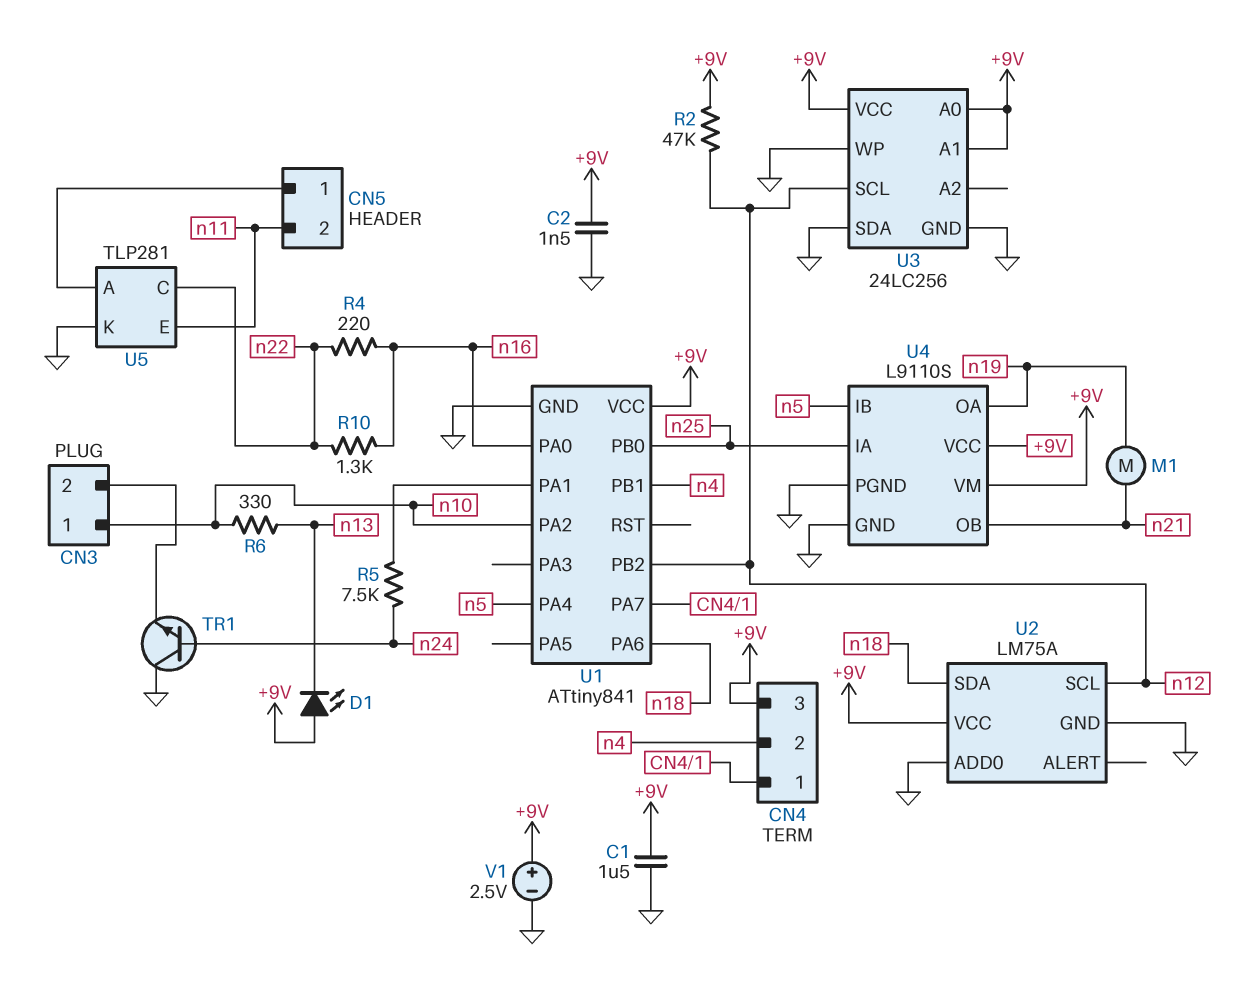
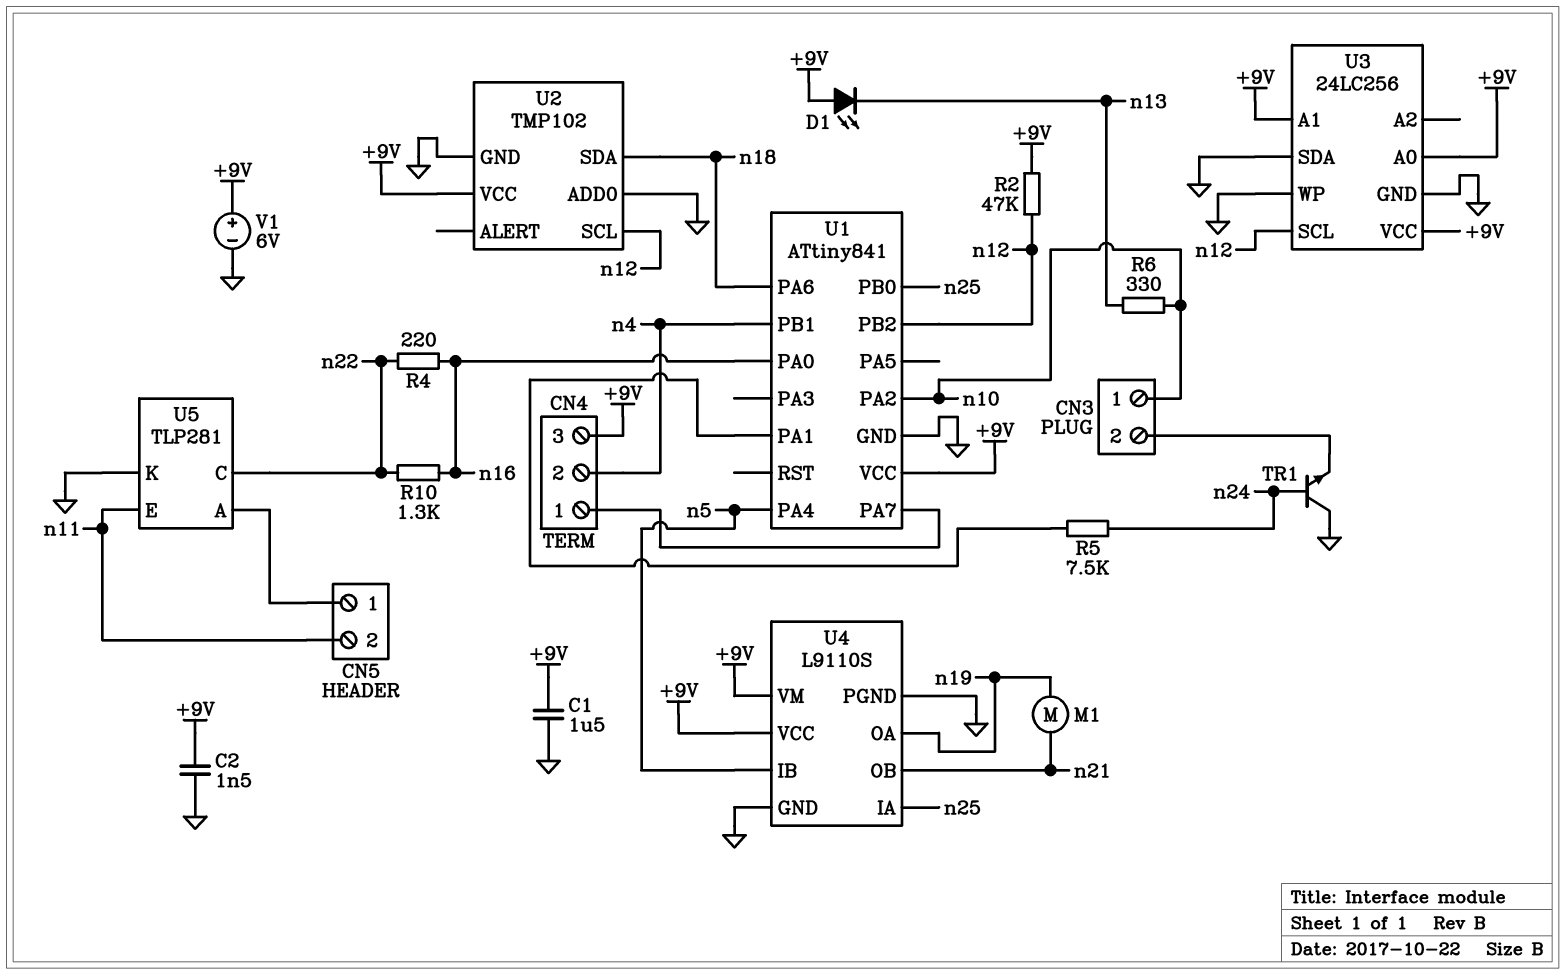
U2: LM75A -> TMP102
V1: 2.5V (plus +9V, minus GND) -> 6V (plus +9V, minus GND)

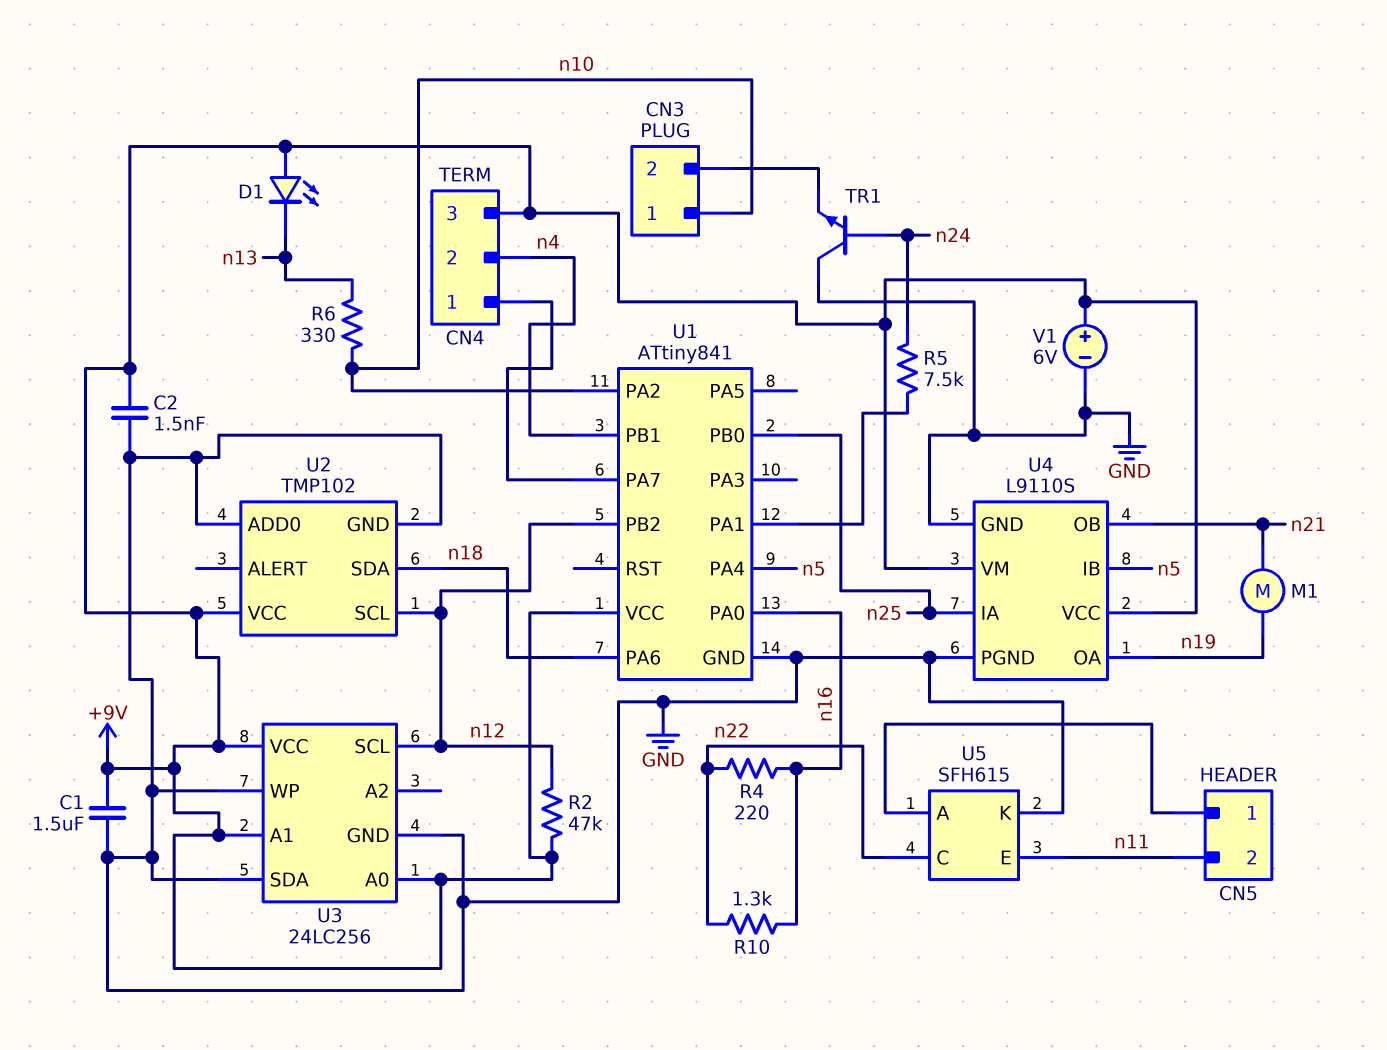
U5: TLP281 -> SFH615

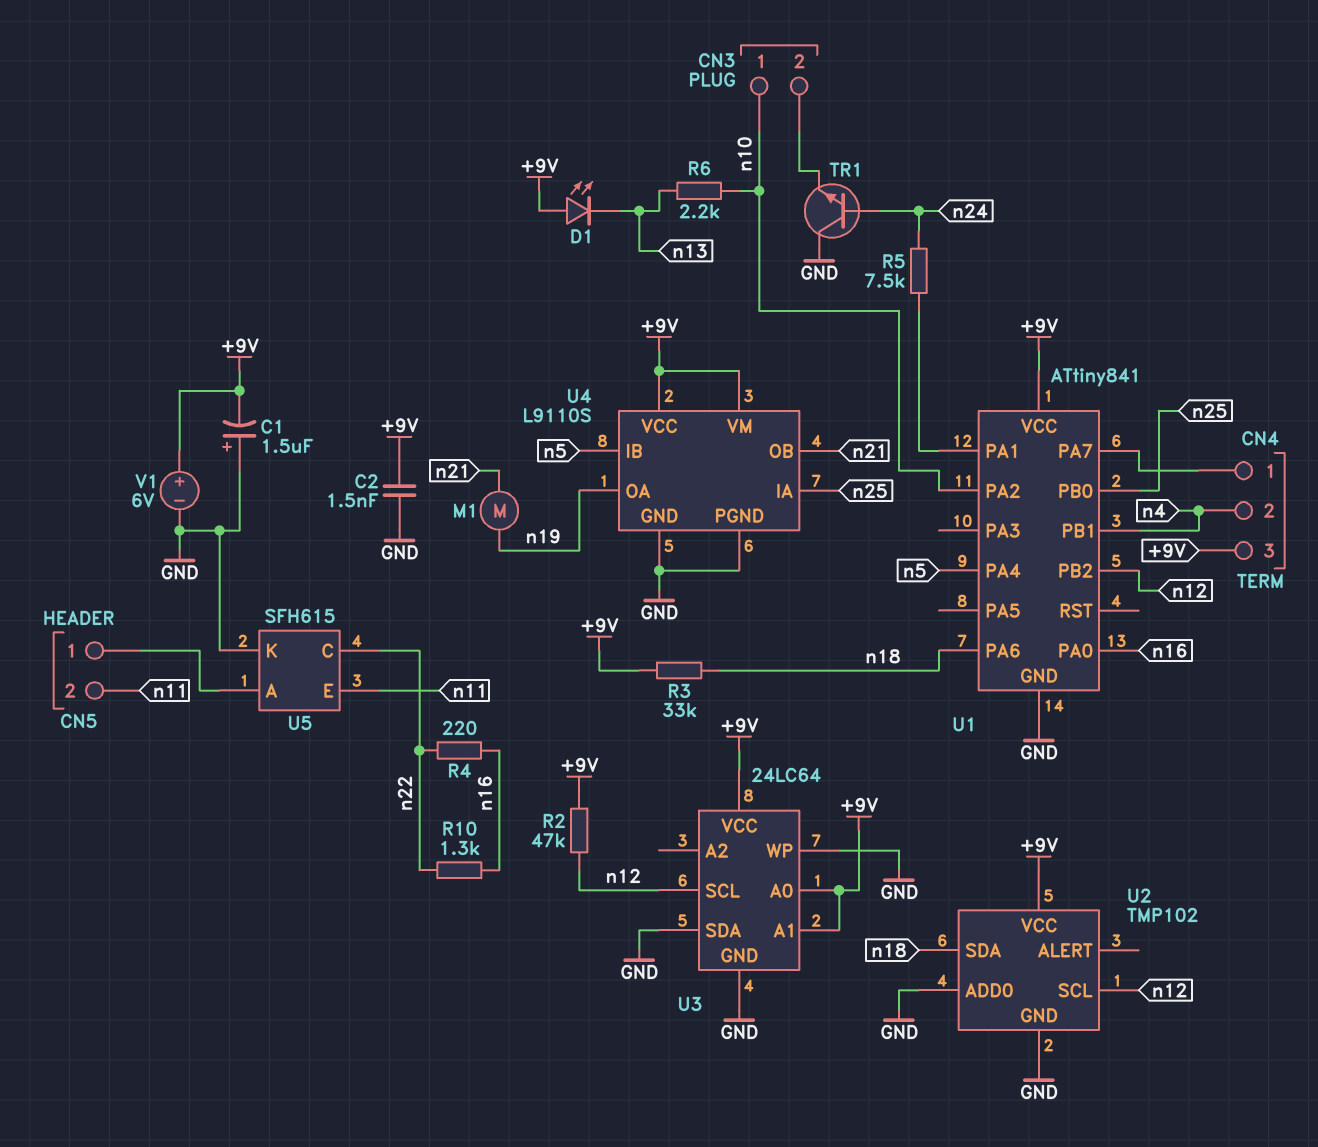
C1: 1.5uF (+9V, GND) -> 1.5uF (plus GND, minus +9V)
R3: none -> 33k (+9V, n18)
R6: 330 (n10, n13) -> 2.2k (n10, n13)
U3: 24LC256 -> 24LC64

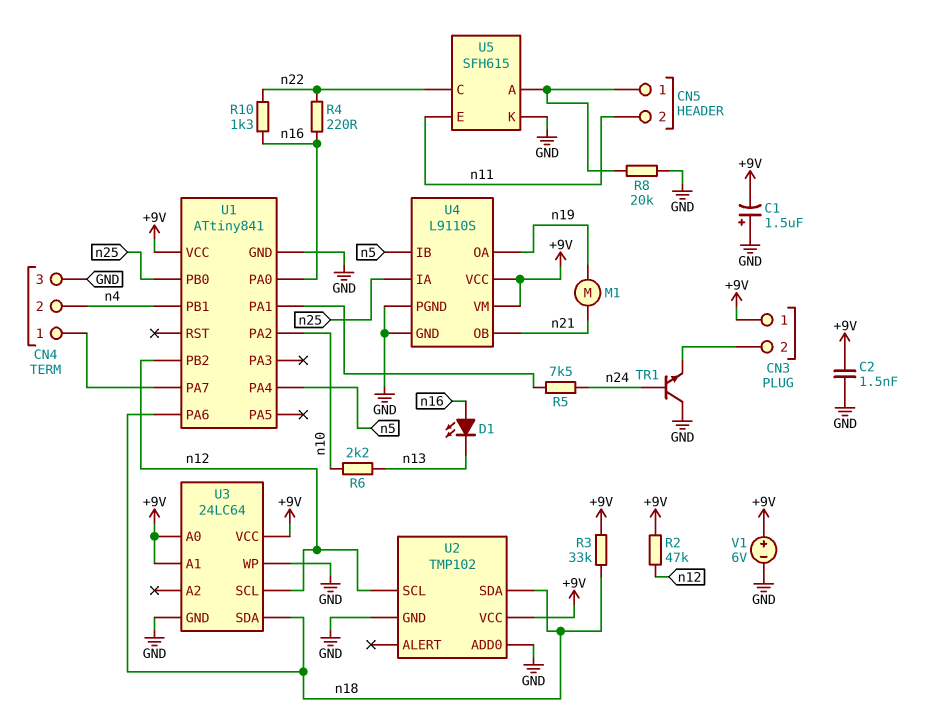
CN3 pin 1: n10 -> +9V
CN4 pin 3: +9V -> GND
D1: LED (A +9V, K n13) -> LED (A n16, K n13)
R8: none -> 20k (CN5/1, GND)
U3 pin SDA: GND -> n18

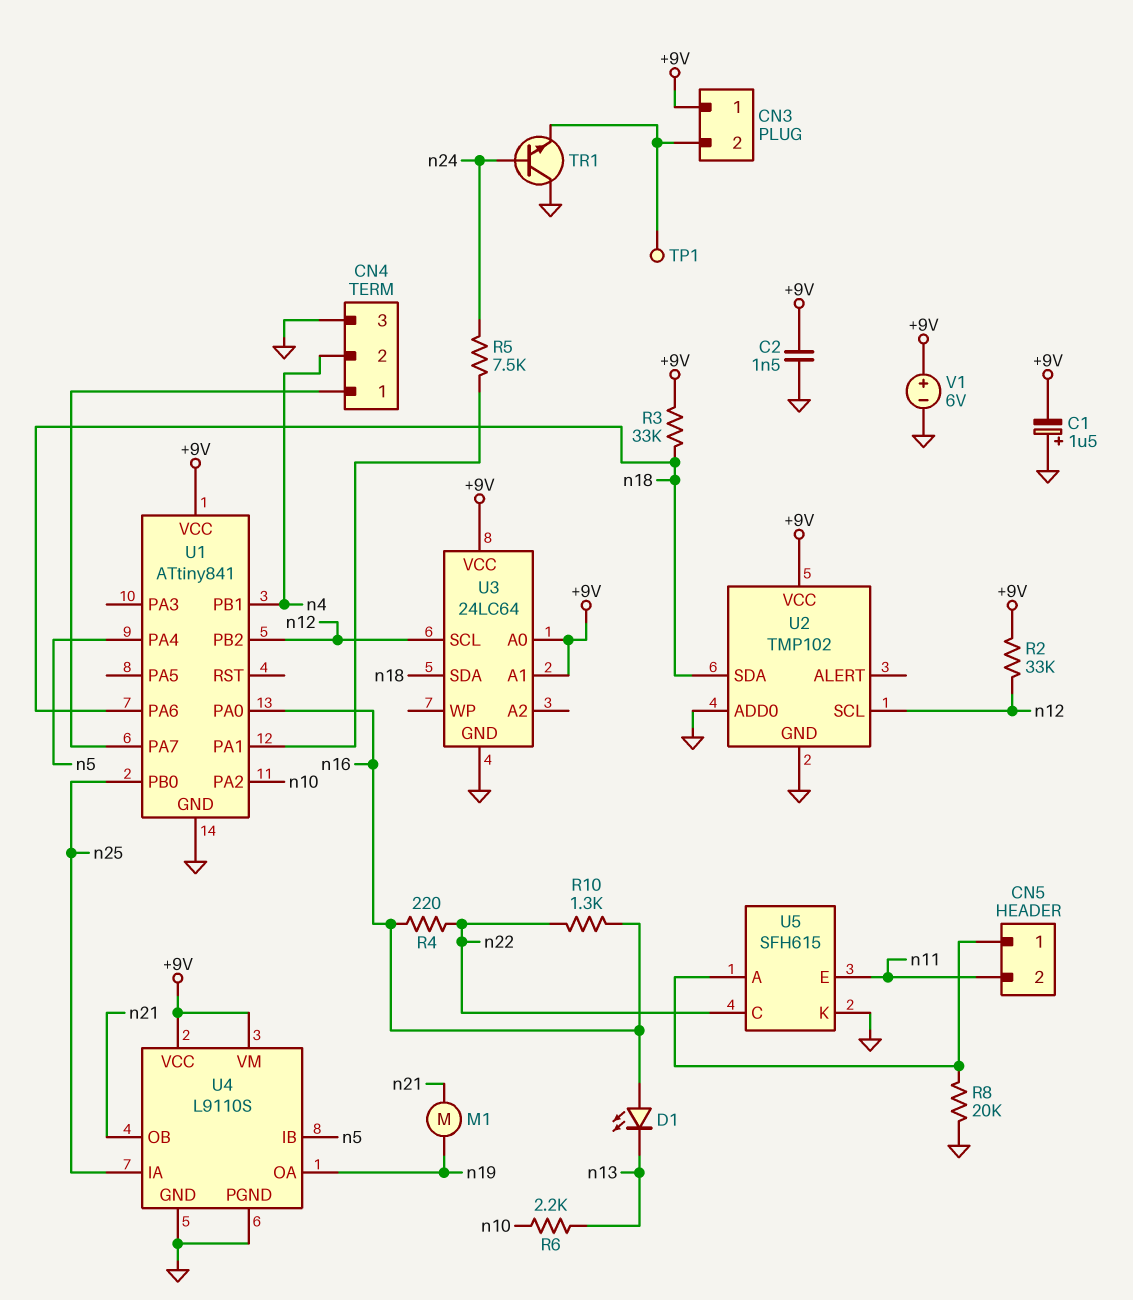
R2: 47k (+9V, n12) -> 33k (+9V, n12)
TP1: none -> test point (CN3/2)
U3 pin WP: GND -> none

